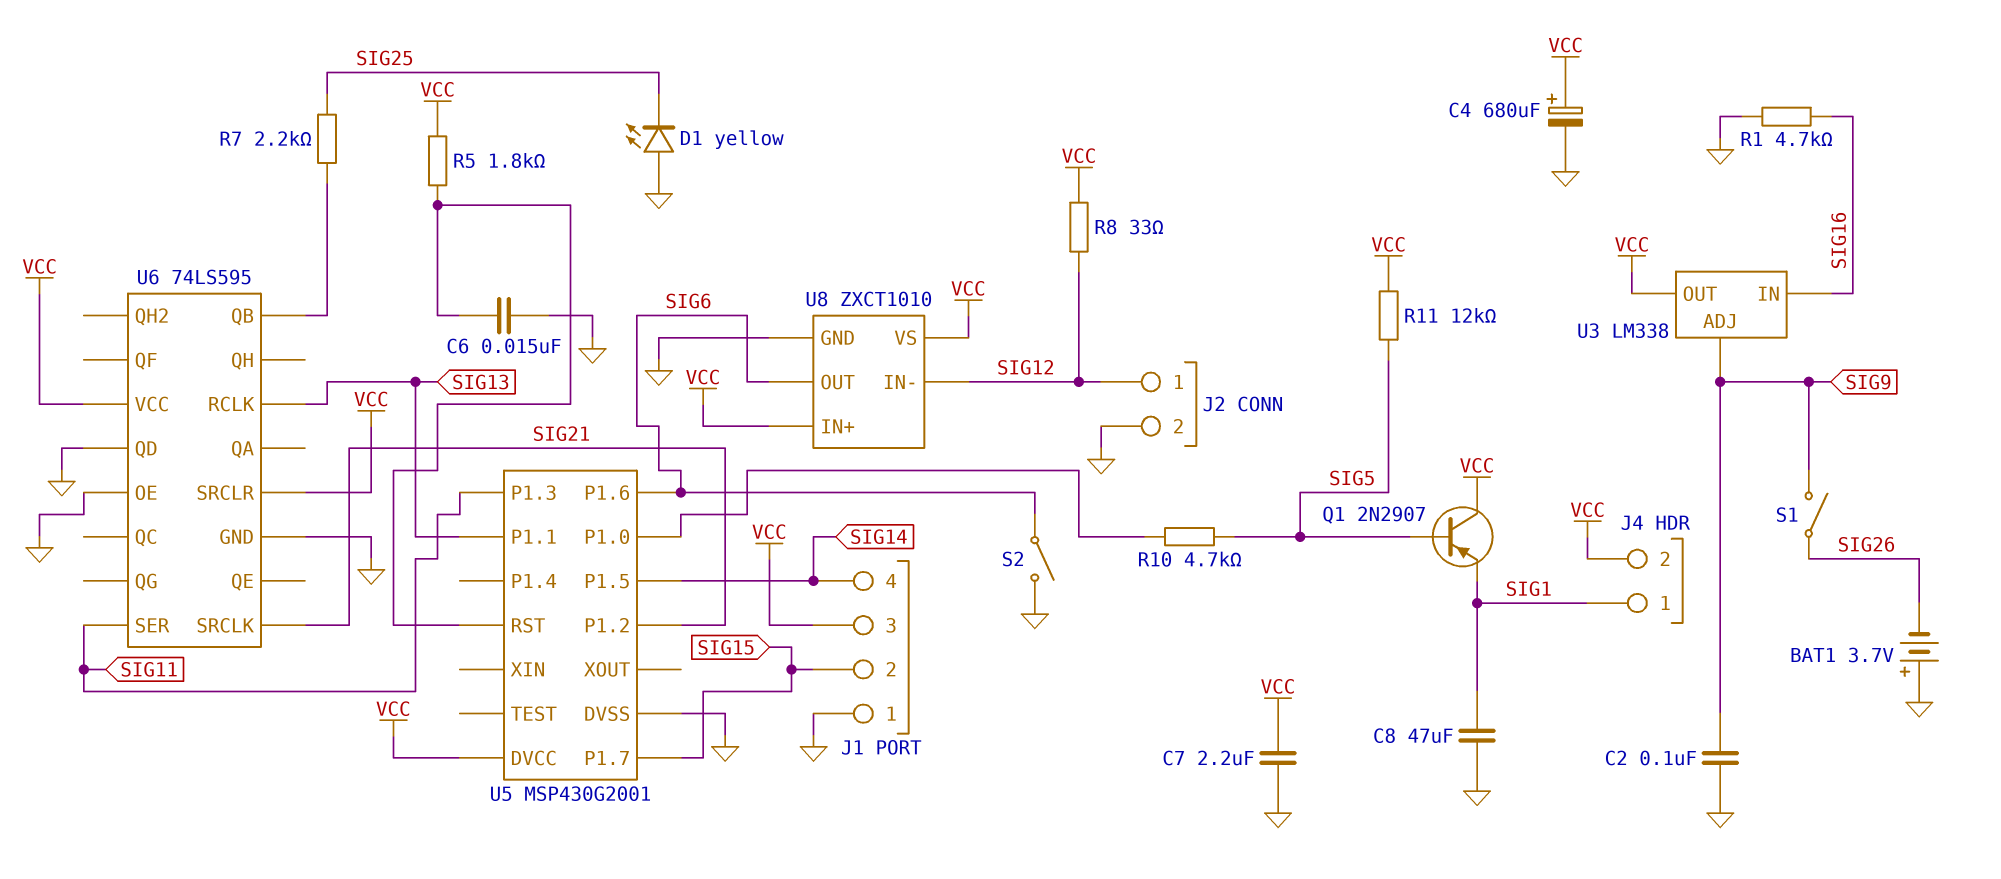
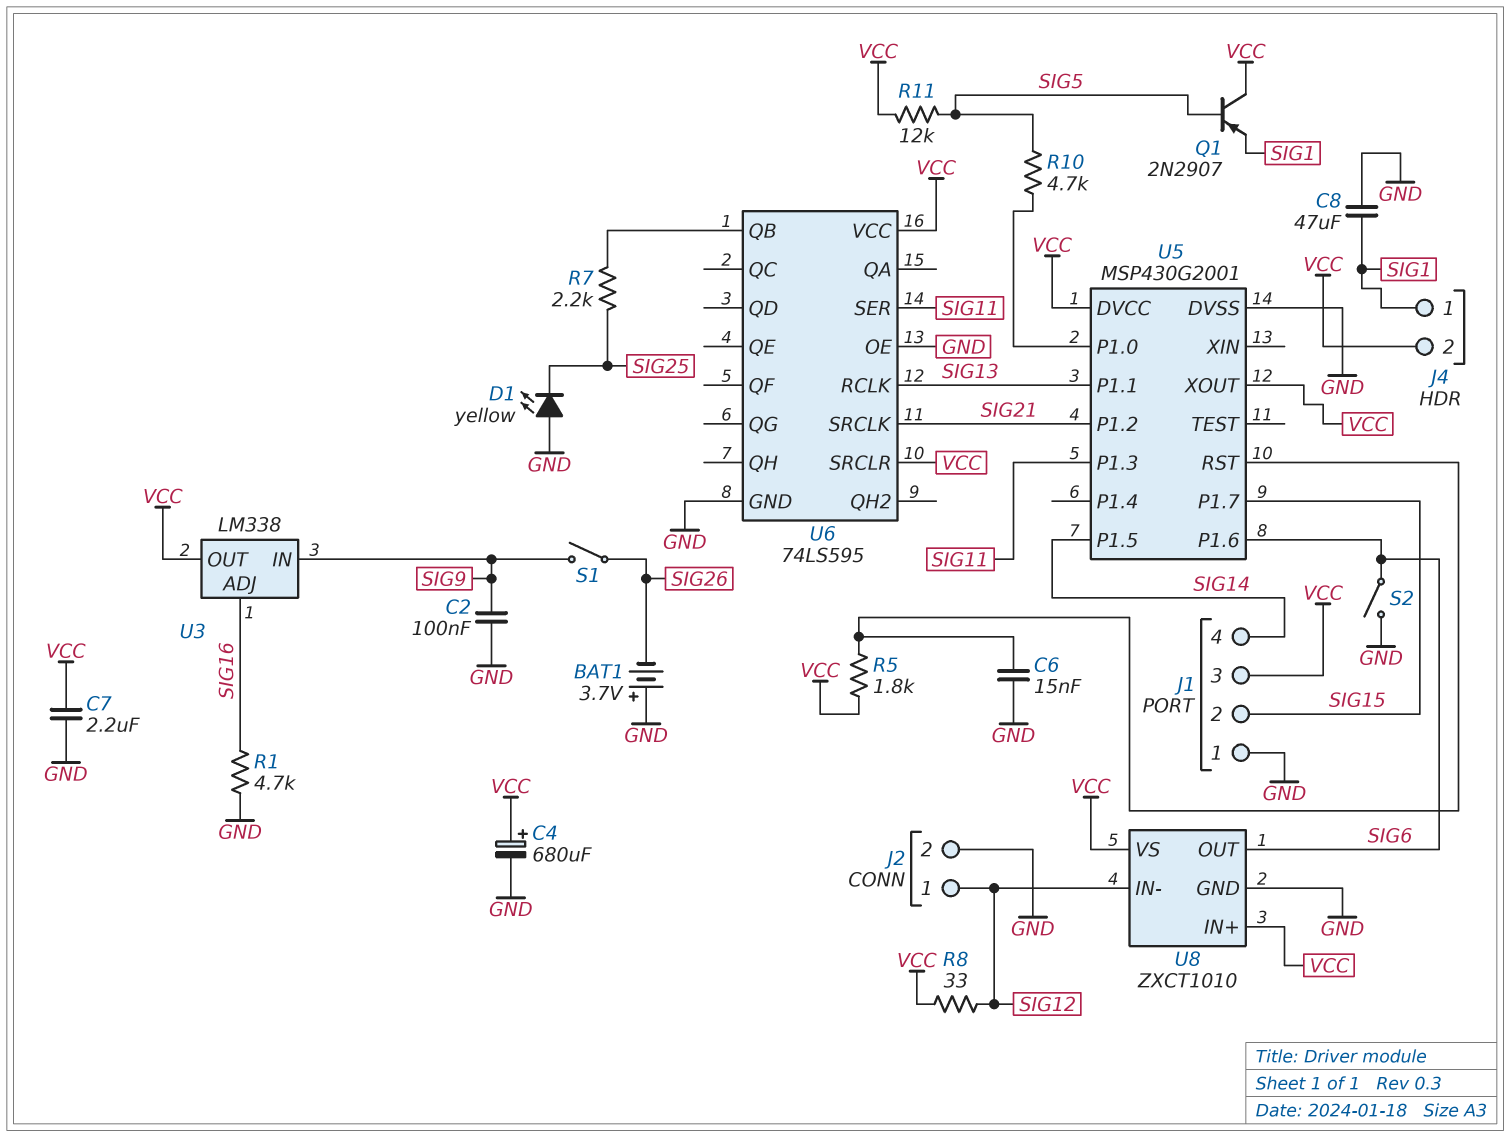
U3 pin ADJ: SIG9 -> SIG16
U3 pin IN: SIG16 -> SIG9
U5 pin XOUT: none -> VCC
U6 pin QD: GND -> none

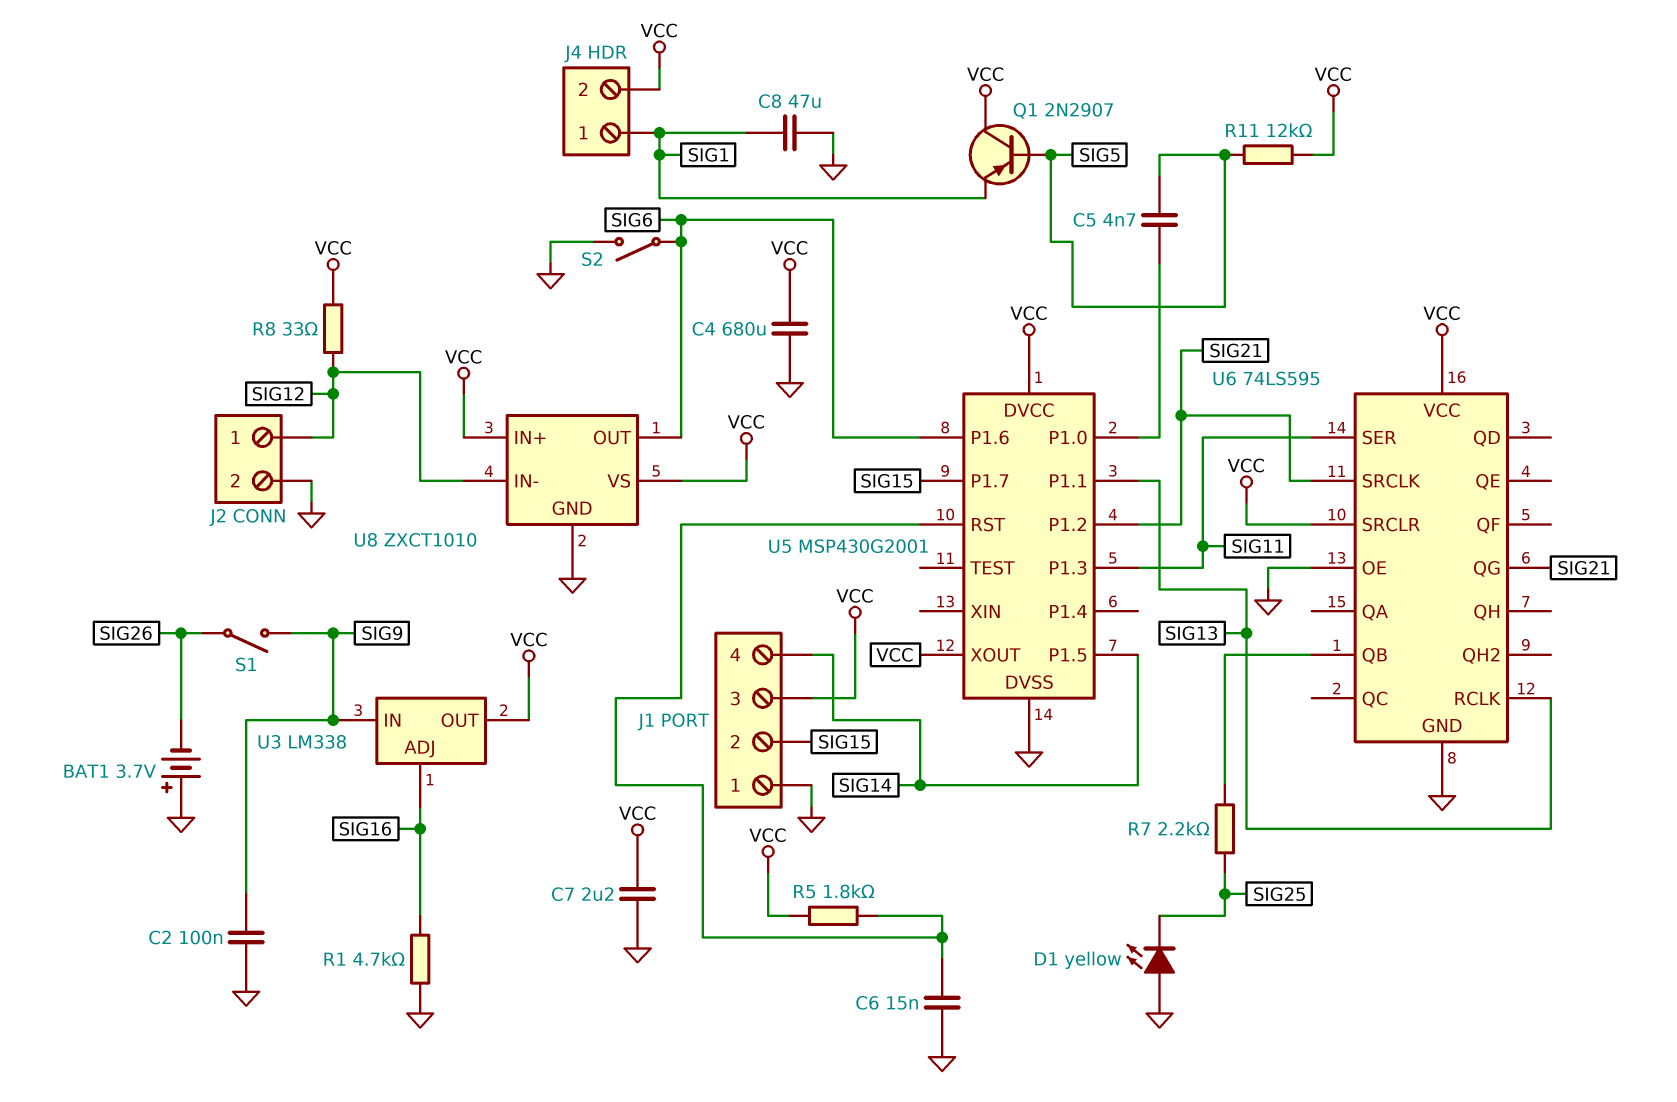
C4: 680uF (plus VCC, minus GND) -> 680uF (GND, VCC)
C5: none -> 4.7nF (SIG5, U5/P1.0)
R10: 4.7k (SIG5, U5/P1.0) -> none
U6 pin QG: none -> SIG21

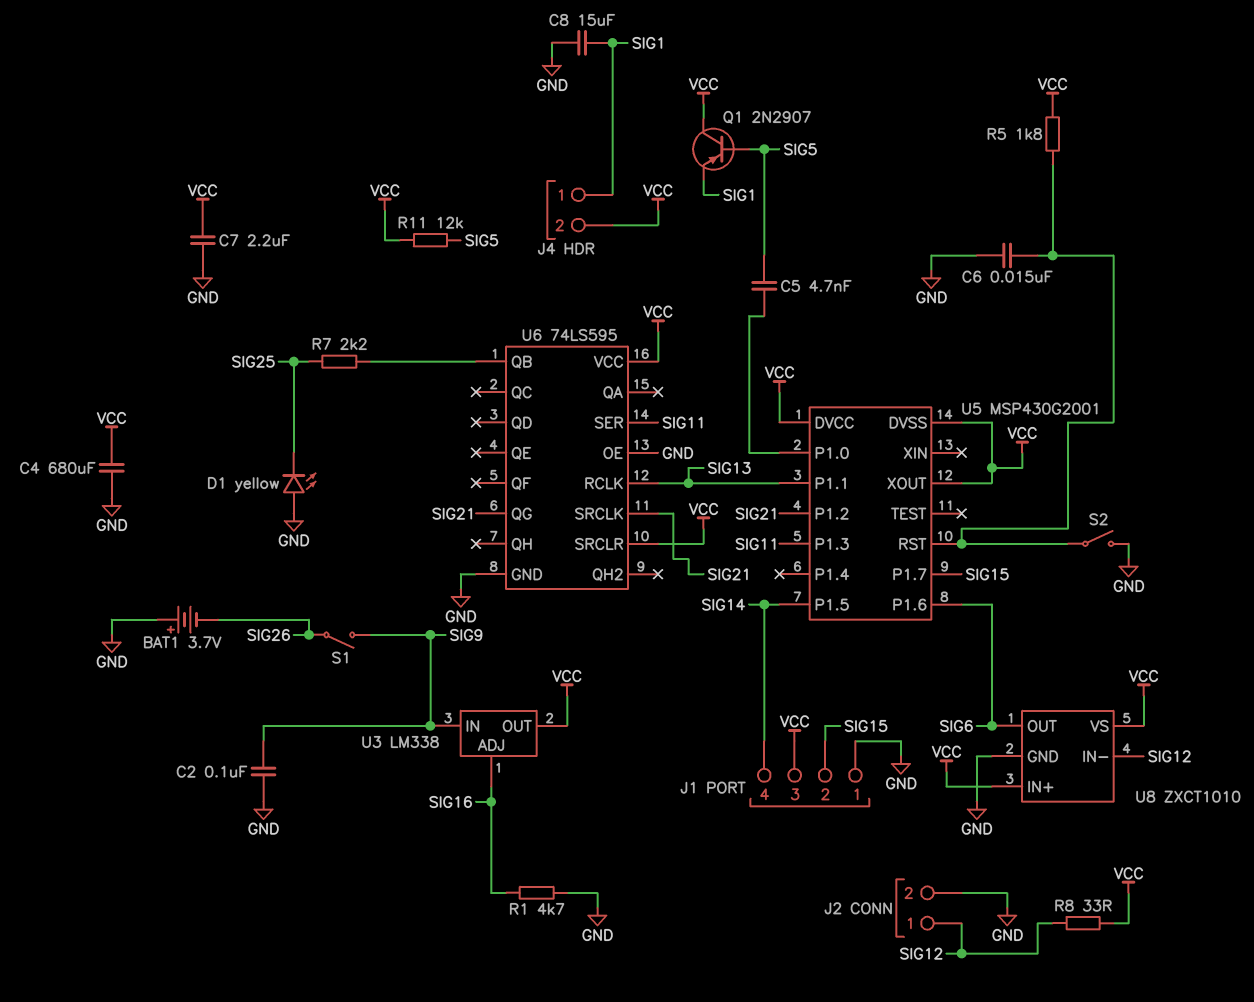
C8: 47uF (GND, SIG1) -> 15uF (GND, SIG1)
S2: switch (GND, SIG6) -> switch (GND, U5/RST)
U5 pin DVSS: GND -> VCC

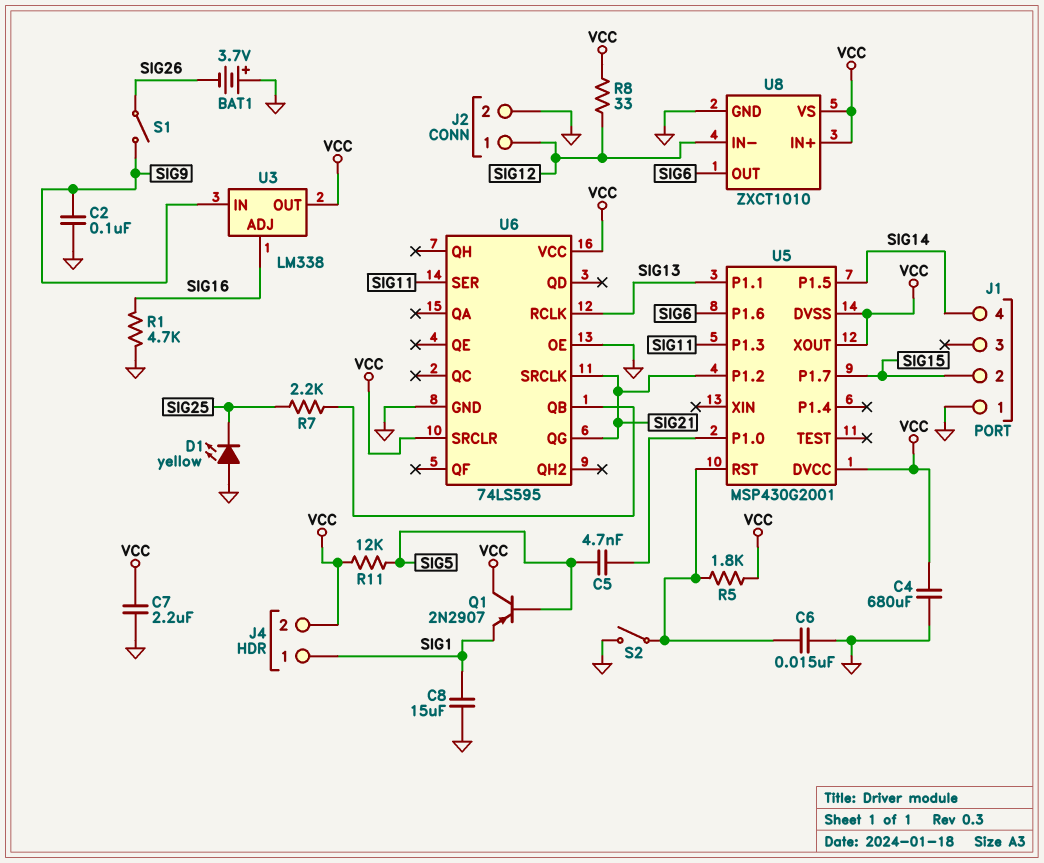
J1 pin 3: VCC -> none

